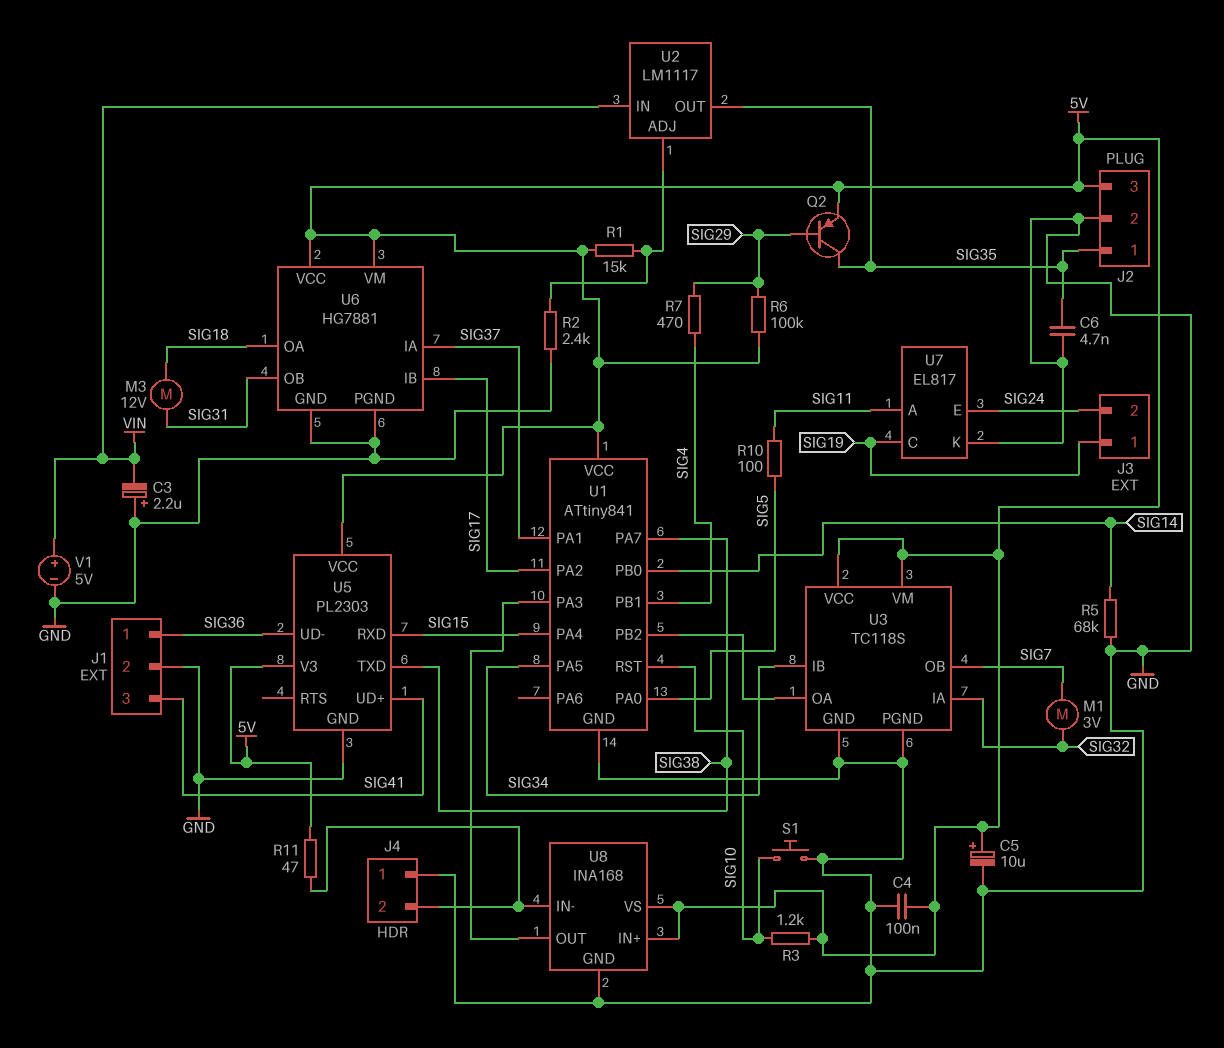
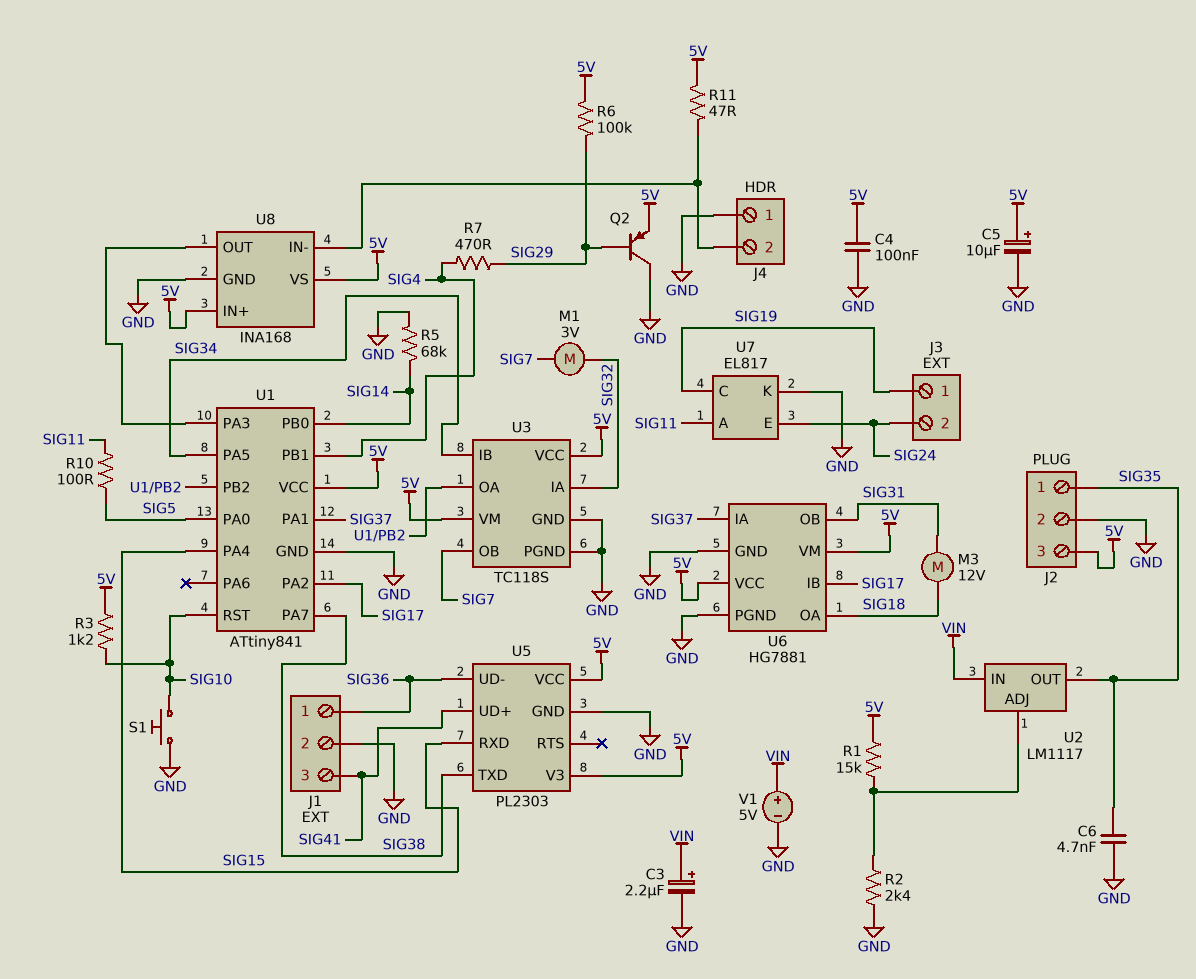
C3: 2.2uF (plus GND, minus VIN) -> 2.2uF (plus VIN, minus GND)
Q2: PNP (B SIG29, C SIG35, E 5V) -> PNP (B SIG29, C GND, E 5V)

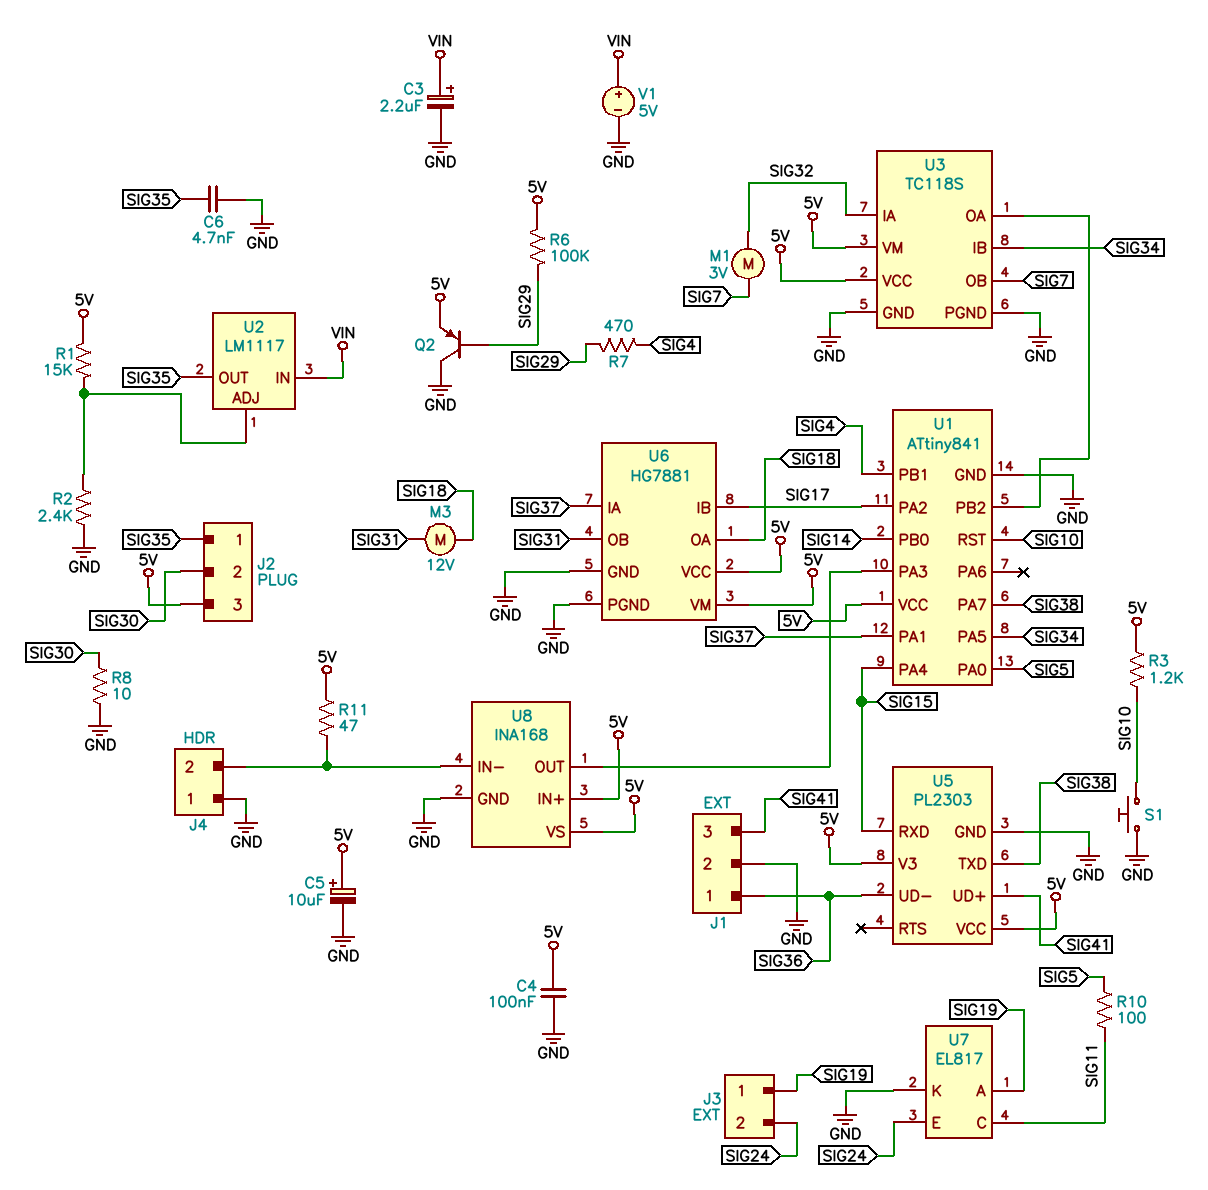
J2 pin 2: GND -> SIG30
R5: 68k (GND, SIG14) -> none
R8: none -> 10 (GND, SIG30)
U7 pin A: SIG11 -> SIG19
U7 pin C: SIG19 -> SIG11

